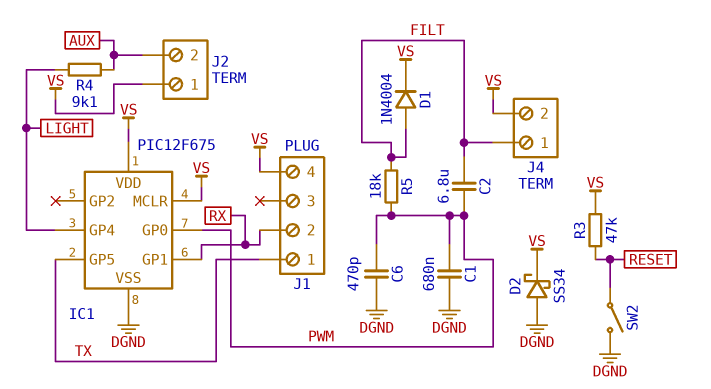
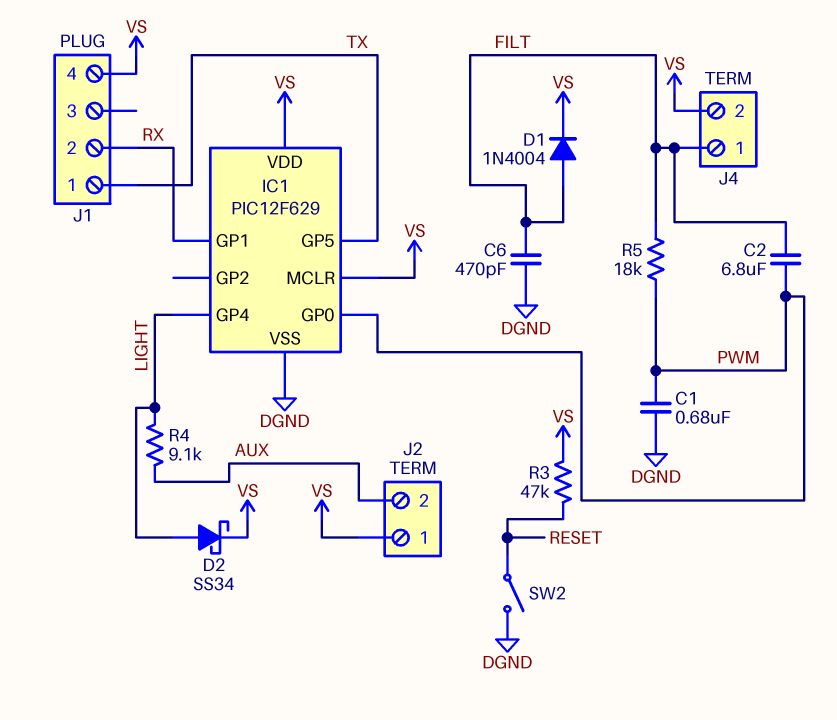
C6: 470pF (DGND, PWM) -> 470pF (DGND, FILT)
D2: schottky SS34 (A DGND, K VS) -> schottky SS34 (A LIGHT, K VS)
IC1: PIC12F675 -> PIC12F629

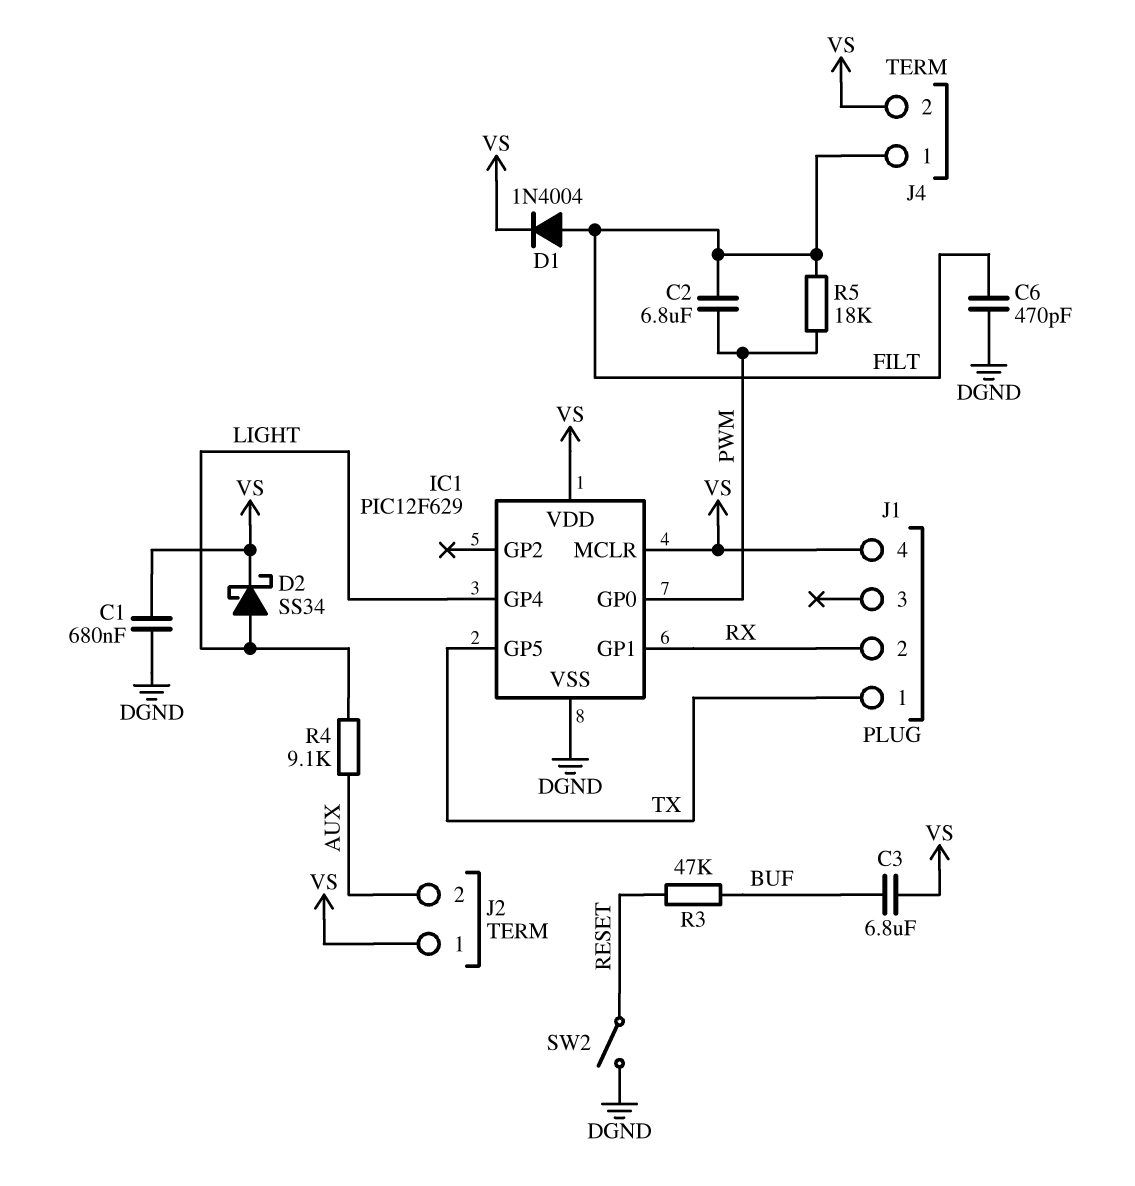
C1: 680nF (DGND, PWM) -> 680nF (DGND, VS)
C3: none -> 6.8uF (BUF, VS)
R3: 47k (RESET, VS) -> 47k (BUF, RESET)

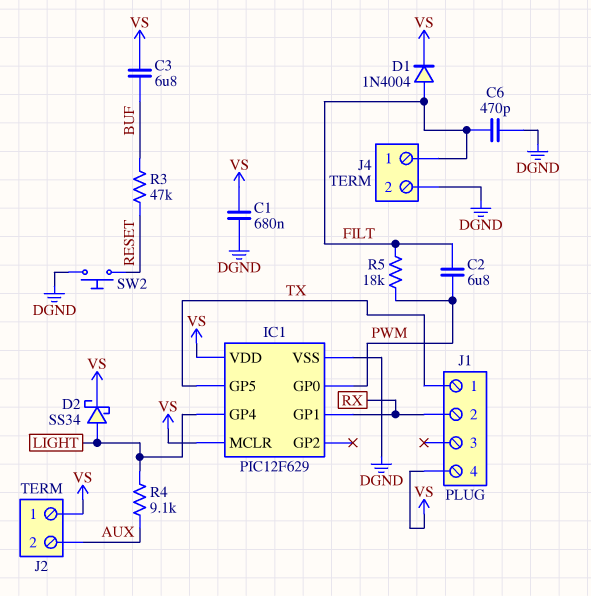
J4 pin 2: VS -> DGND
SW2: switch (DGND, RESET) -> button (DGND, RESET)

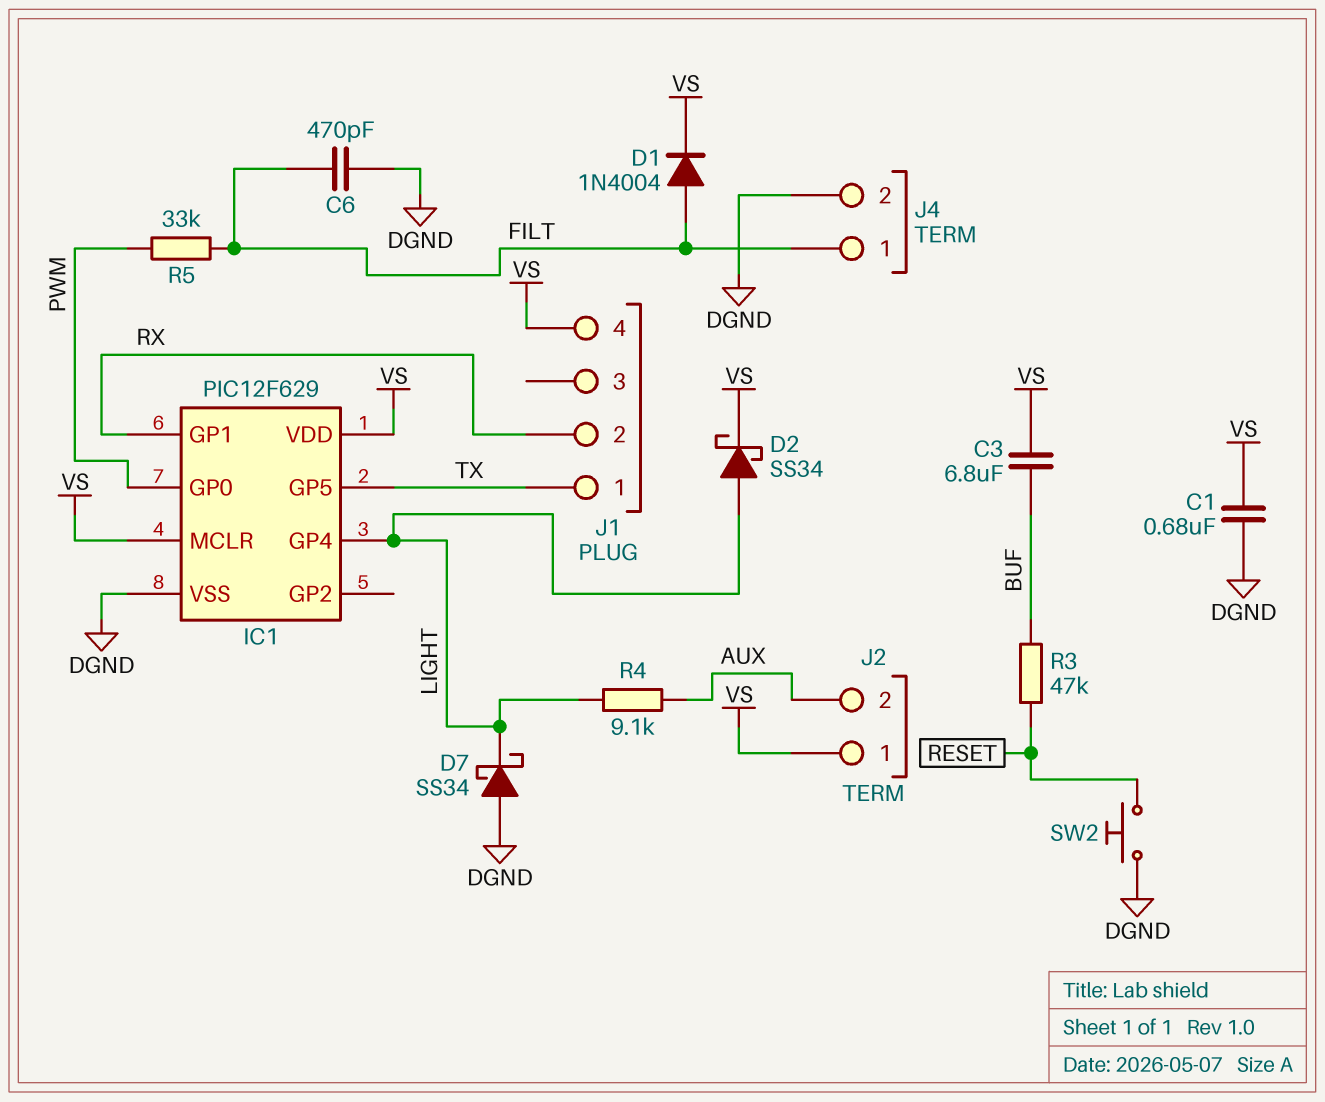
C2: 6.8uF (FILT, PWM) -> none
D7: none -> schottky SS34 (A DGND, K LIGHT)
R5: 18k (FILT, PWM) -> 33k (FILT, PWM)

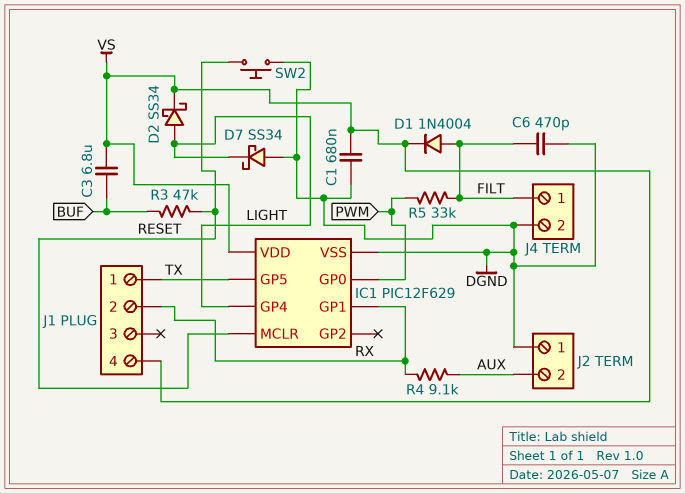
IC1 pin MCLR: VS -> RESET
J2 pin 1: VS -> DGND
R4: 9.1k (AUX, LIGHT) -> 9.1k (AUX, RX)

